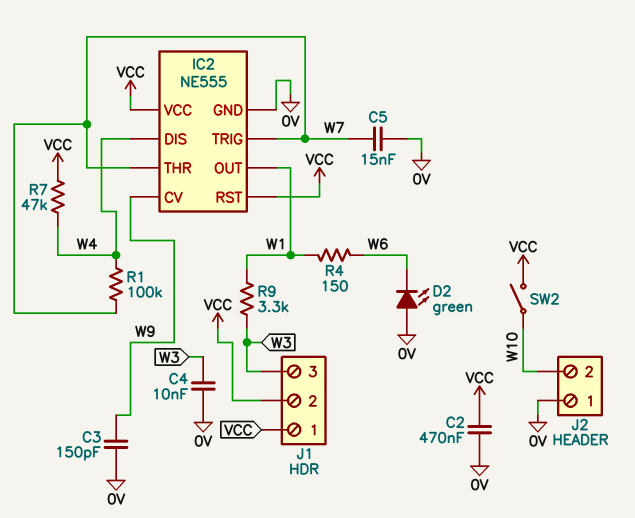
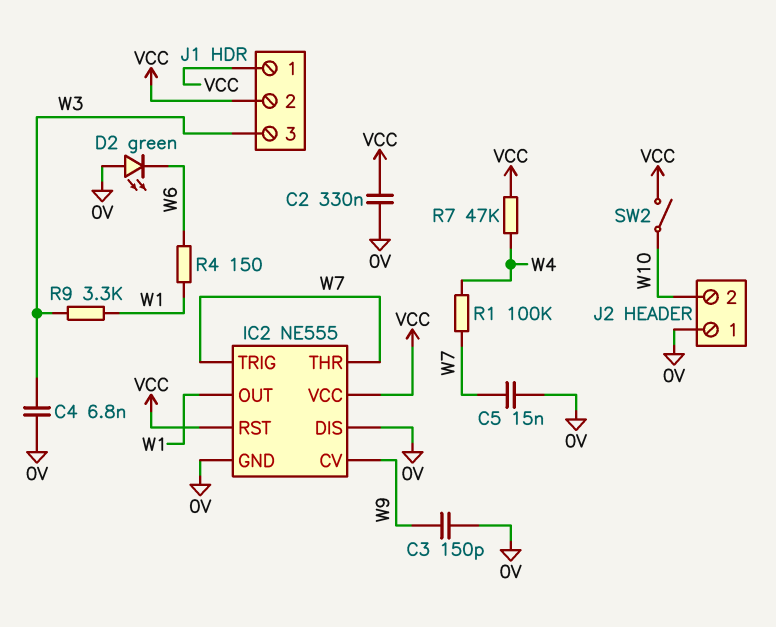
C2: 470nF (0V, VCC) -> 330nF (0V, VCC)
C4: 10nF (0V, W3) -> 6.8nF (0V, W3)
IC2 pin DIS: W4 -> 0V

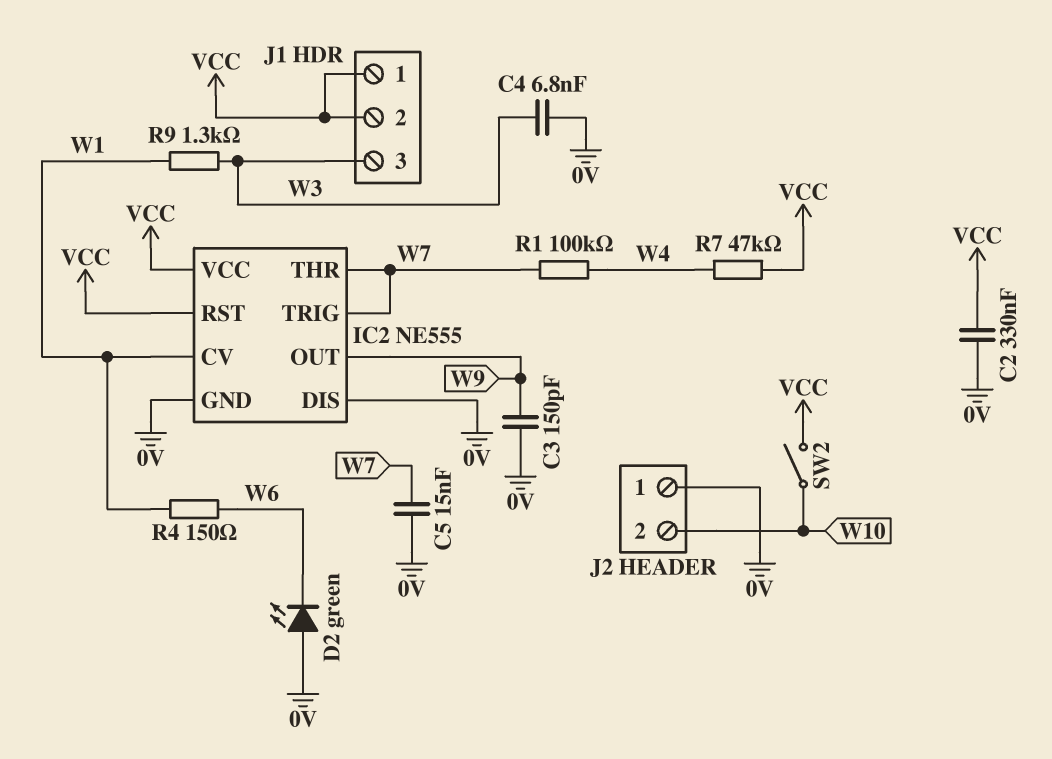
IC2 pin CV: W9 -> W1
IC2 pin OUT: W1 -> W9
R9: 3.3k (W1, W3) -> 1.3k (W1, W3)

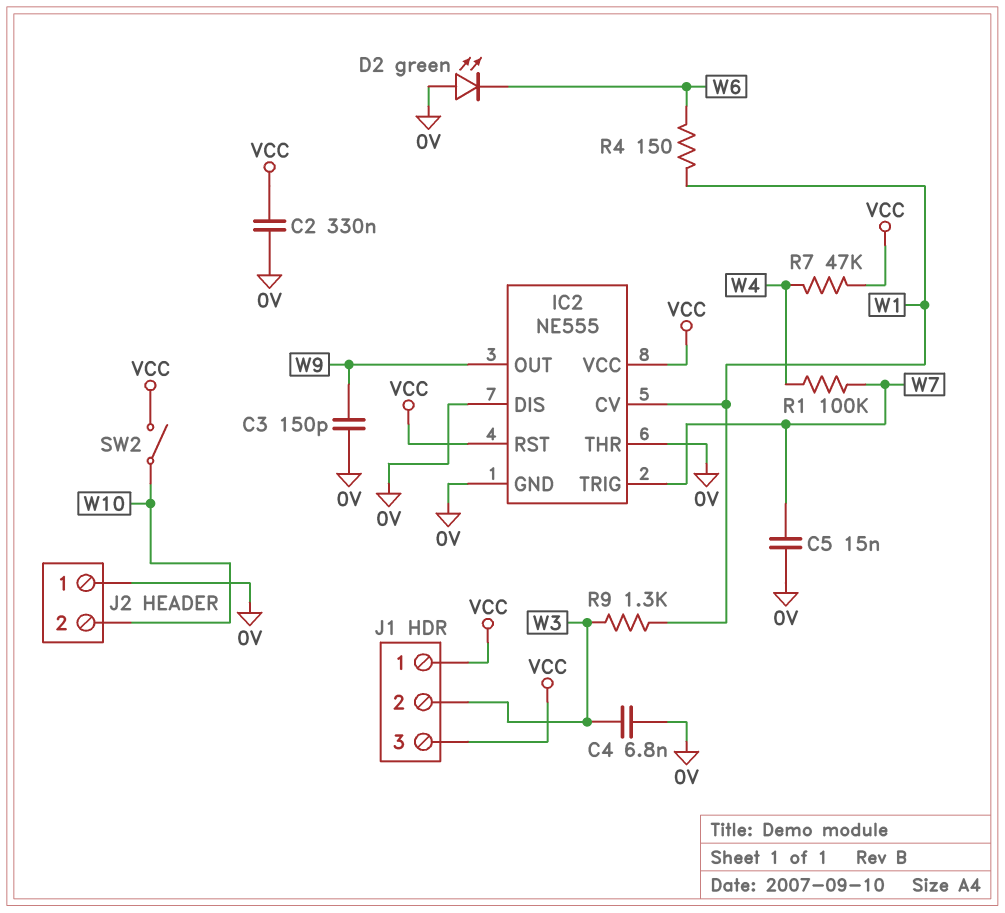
IC2 pin THR: W7 -> 0V
J1 pin 2: VCC -> W3
J1 pin 3: W3 -> VCC

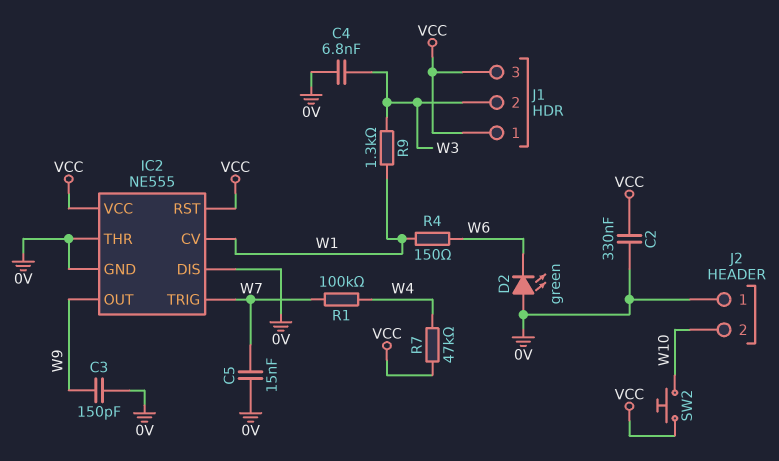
SW2: switch (VCC, W10) -> button (VCC, W10)

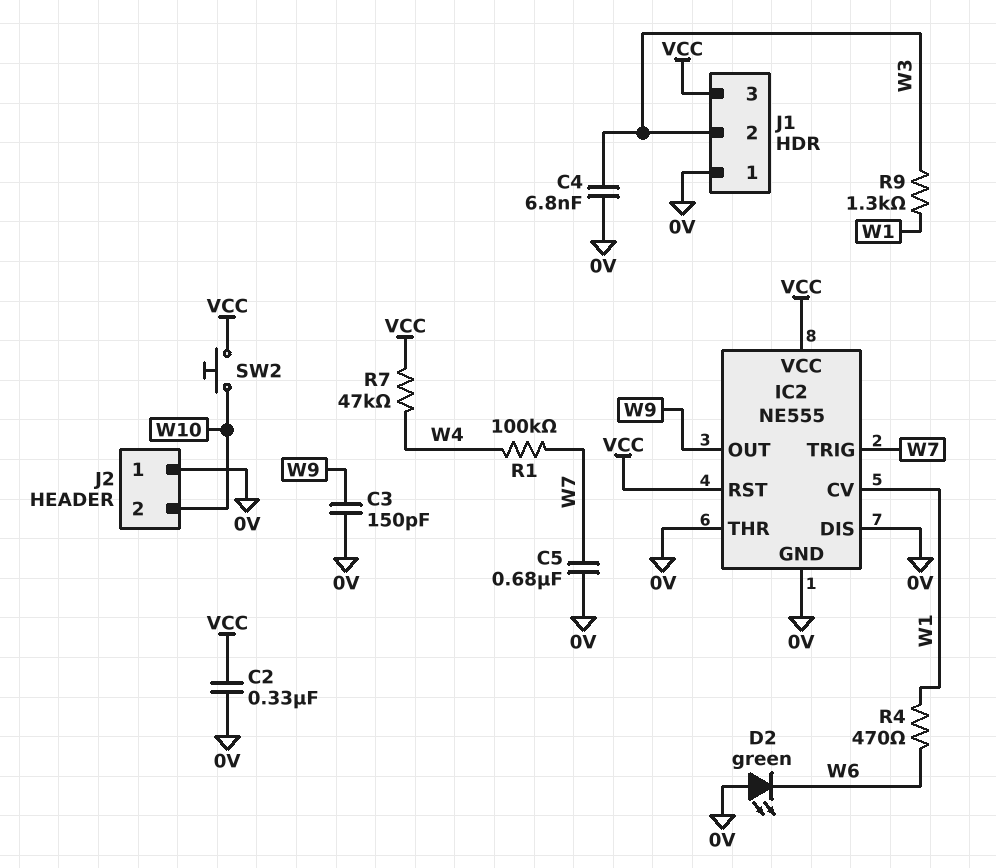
C5: 15nF (0V, W7) -> 680nF (0V, W7)
J1 pin 1: VCC -> 0V
R4: 150 (W1, W6) -> 470 (W1, W6)

